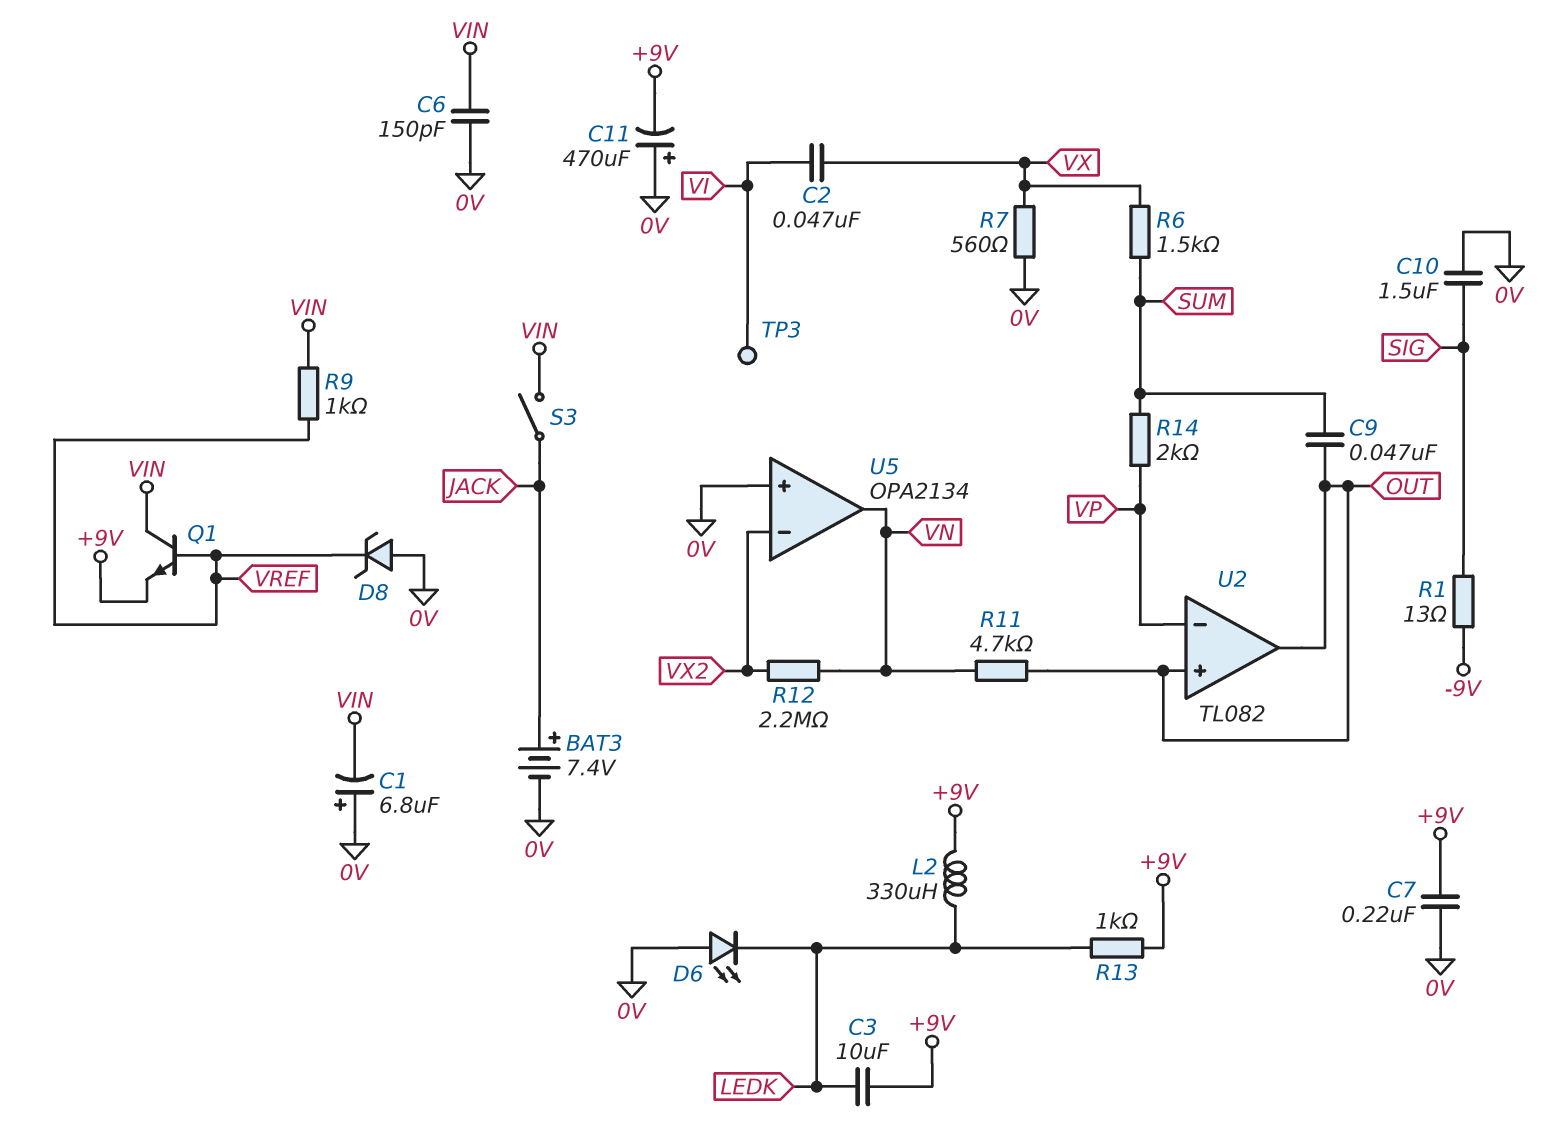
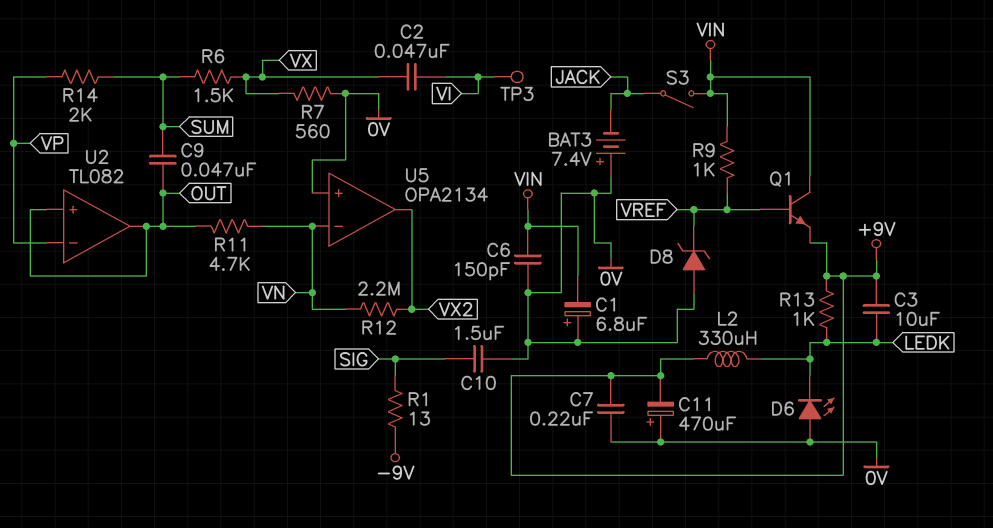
BAT3: 7.4V (plus JACK, minus 0V) -> 7.4V (plus 0V, minus JACK)
U5 pin in-: VX2 -> VN
U5 pin out: VN -> VX2

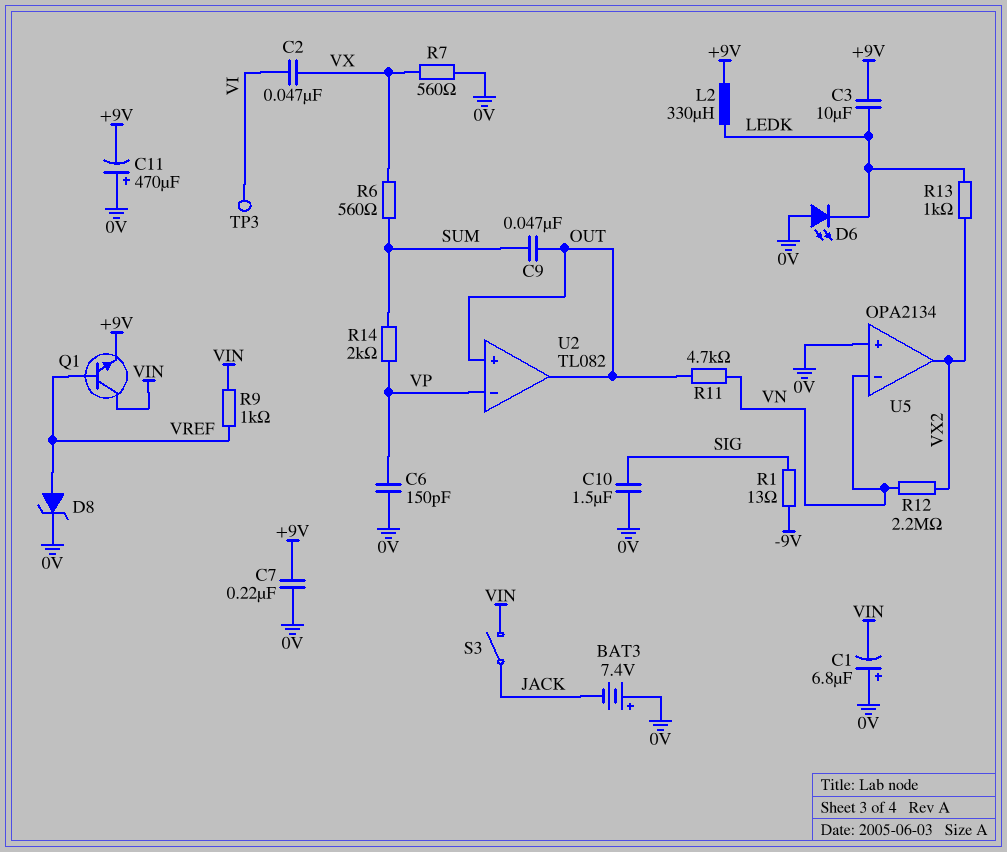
C6: 150pF (0V, VIN) -> 150pF (0V, VP)
D8: zener (A 0V, K VREF) -> zener (A VREF, K 0V)
R6: 1.5k (SUM, VX) -> 560 (SUM, VX)
R13: 1k (+9V, LEDK) -> 1k (LEDK, VX2)

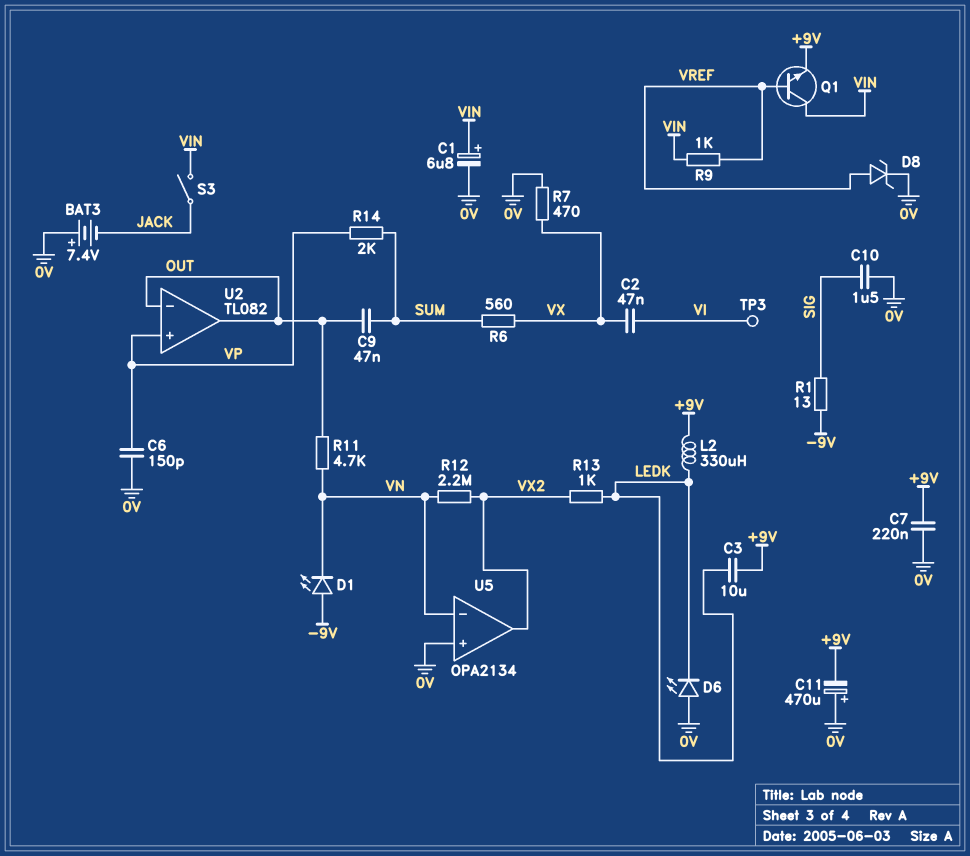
C1: 6.8uF (plus 0V, minus VIN) -> 6.8uF (plus VIN, minus 0V)
D1: none -> LED (A -9V, K VN)
R7: 560 (0V, VX) -> 470 (0V, VX)
U2 pin in+: OUT -> VP
U2 pin in-: VP -> OUT

